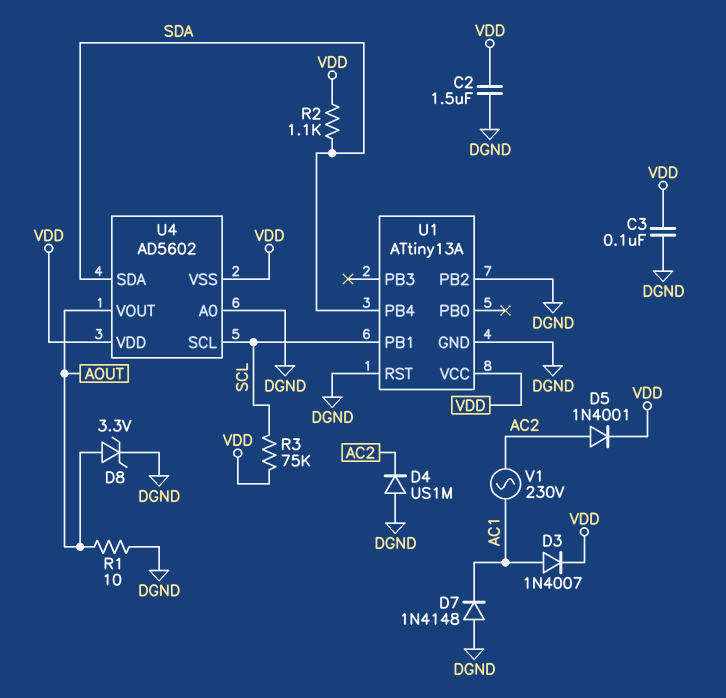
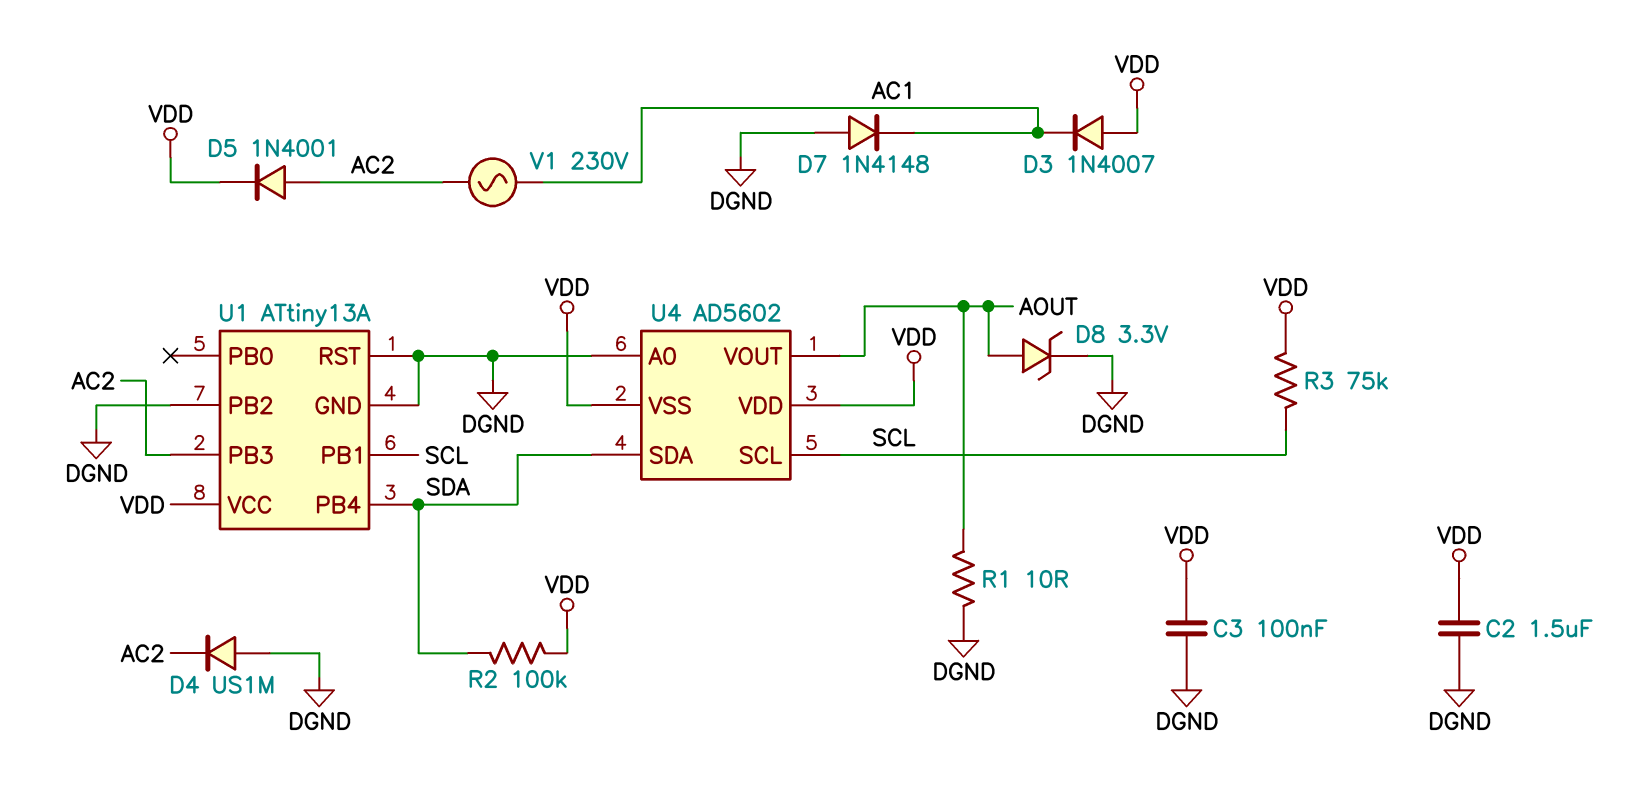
D3: diode 1N4007 (A AC1, K VDD) -> diode 1N4007 (A VDD, K AC1)
R2: 1.1k (SDA, VDD) -> 100k (SDA, VDD)
U1 pin PB3: none -> AC2

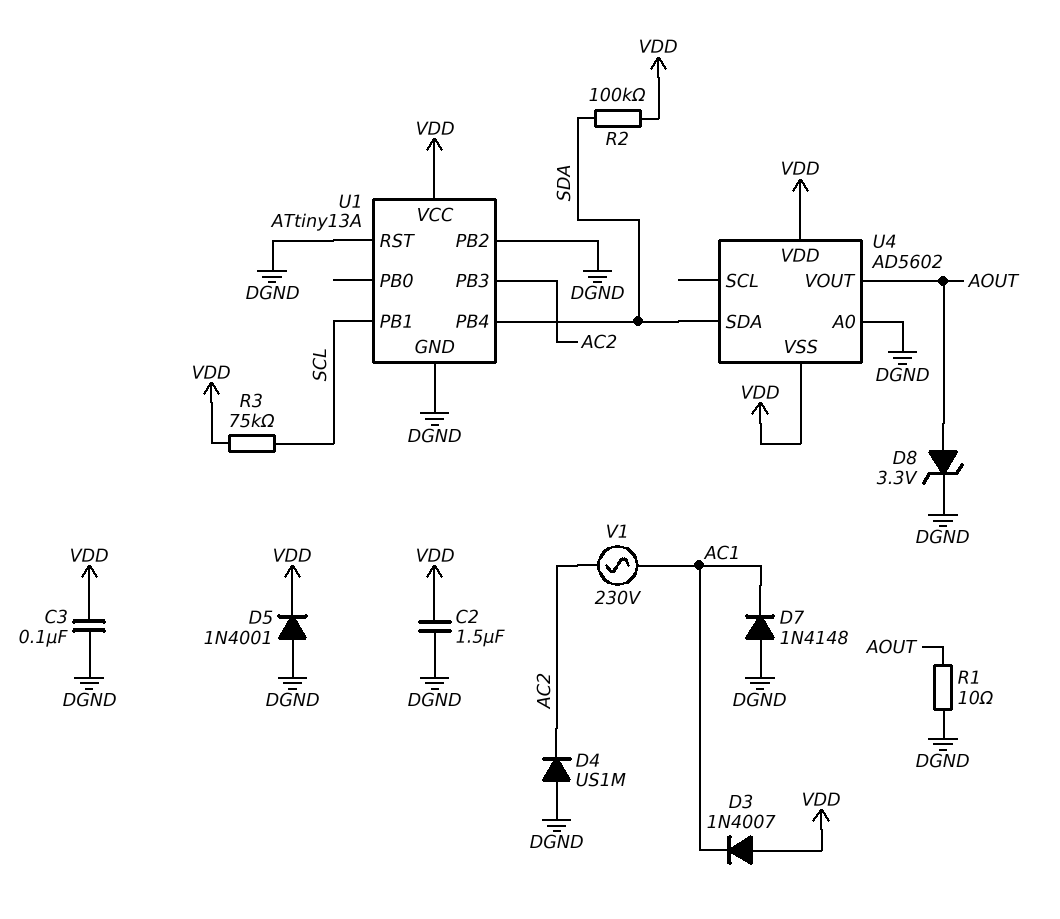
D5: diode 1N4001 (A AC2, K VDD) -> diode 1N4001 (A DGND, K VDD)
U4 pin SCL: SCL -> none

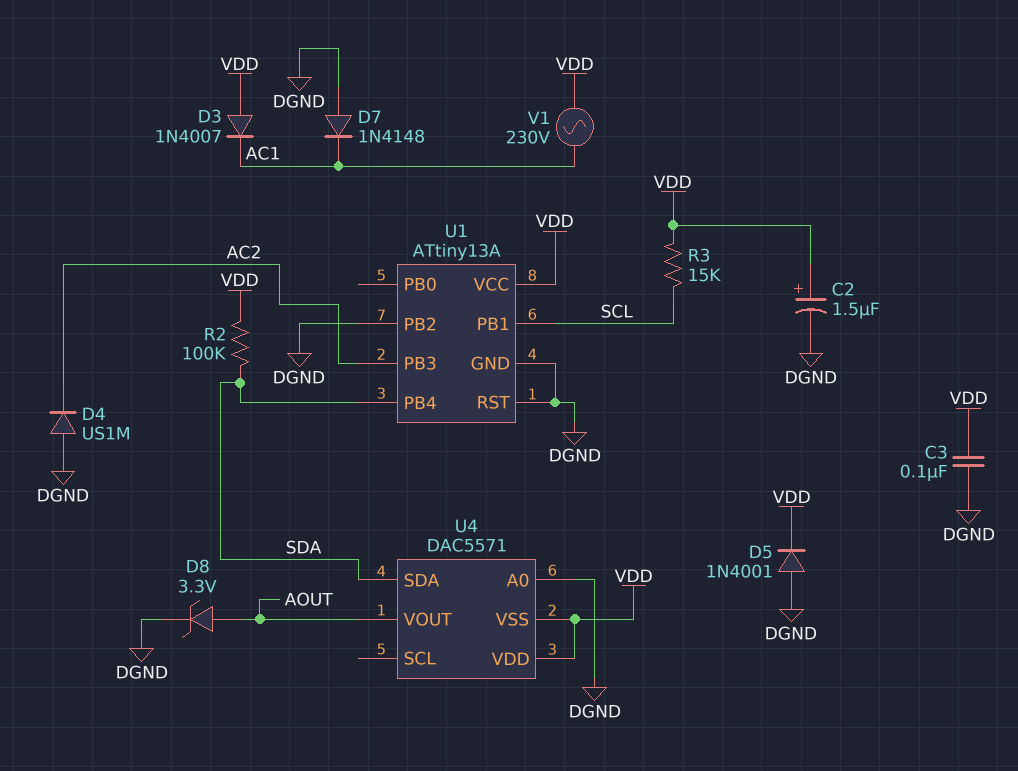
C2: 1.5uF (DGND, VDD) -> 1.5uF (plus VDD, minus DGND)
R1: 10 (AOUT, DGND) -> none
R3: 75k (SCL, VDD) -> 15k (SCL, VDD)
U4: AD5602 -> DAC5571
V1: AC 230V (AC1, AC2) -> AC 230V (AC1, VDD)

